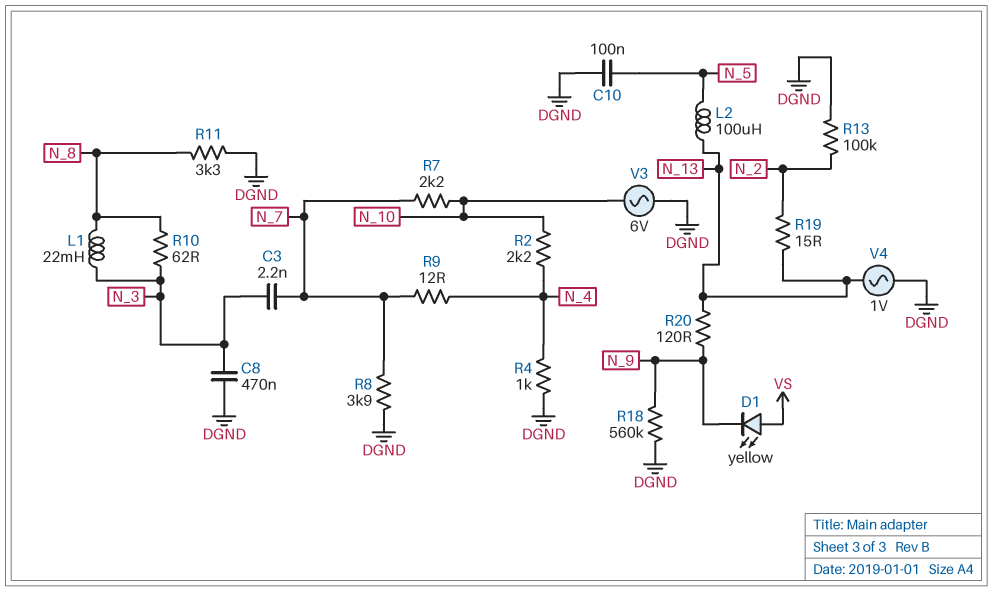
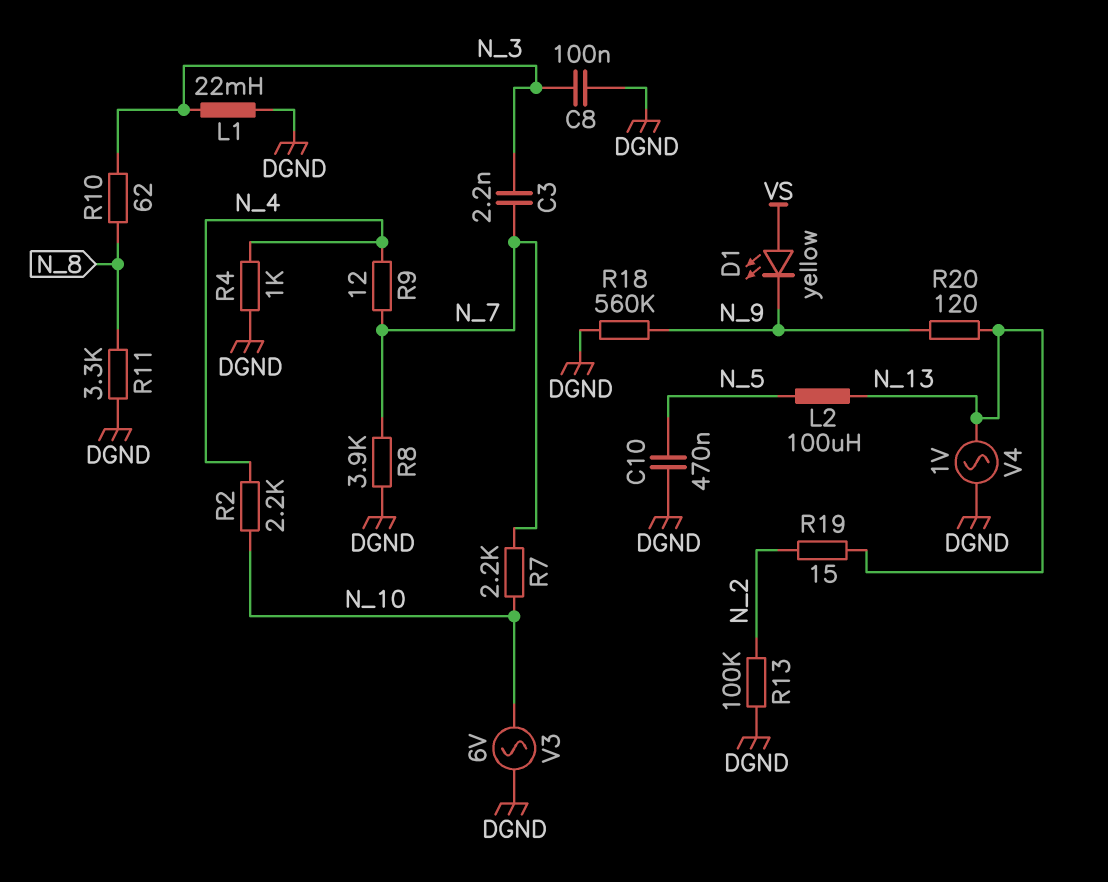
C8: 470nF (DGND, N_3) -> 100nF (DGND, N_3)
C10: 100nF (DGND, N_5) -> 470nF (DGND, N_5)
L1: 22mH (N_3, N_8) -> 22mH (DGND, N_3)

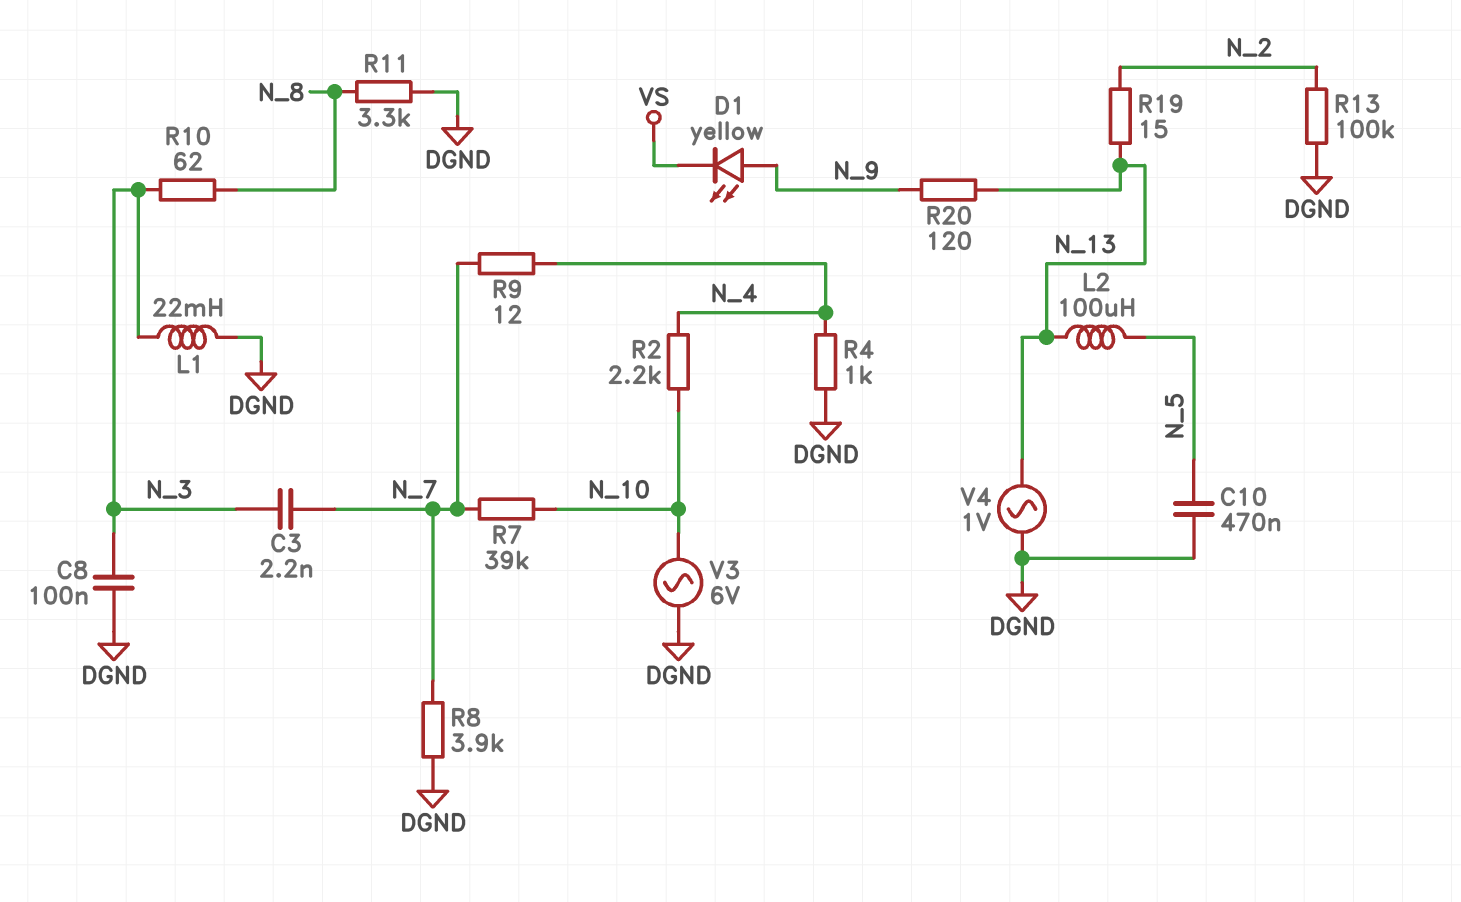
D1: LED yellow (A VS, K N_9) -> LED yellow (A N_9, K VS)
R7: 2.2k (N_7, N_10) -> 39k (N_7, N_10)
R18: 560k (DGND, N_9) -> none

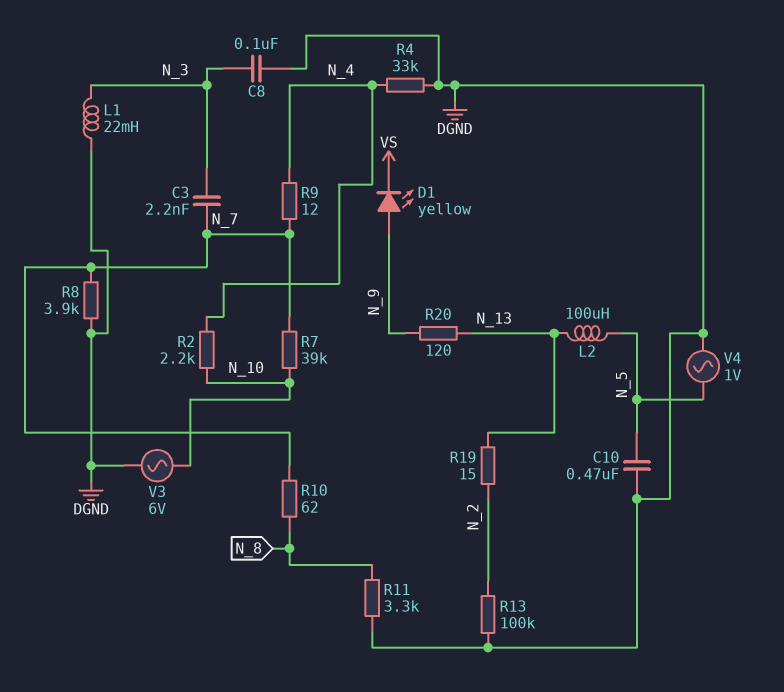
R4: 1k (DGND, N_4) -> 33k (DGND, N_4)
R10: 62 (N_3, N_8) -> 62 (N_7, N_8)
V4: AC 1V (DGND, N_13) -> AC 1V (DGND, N_5)

